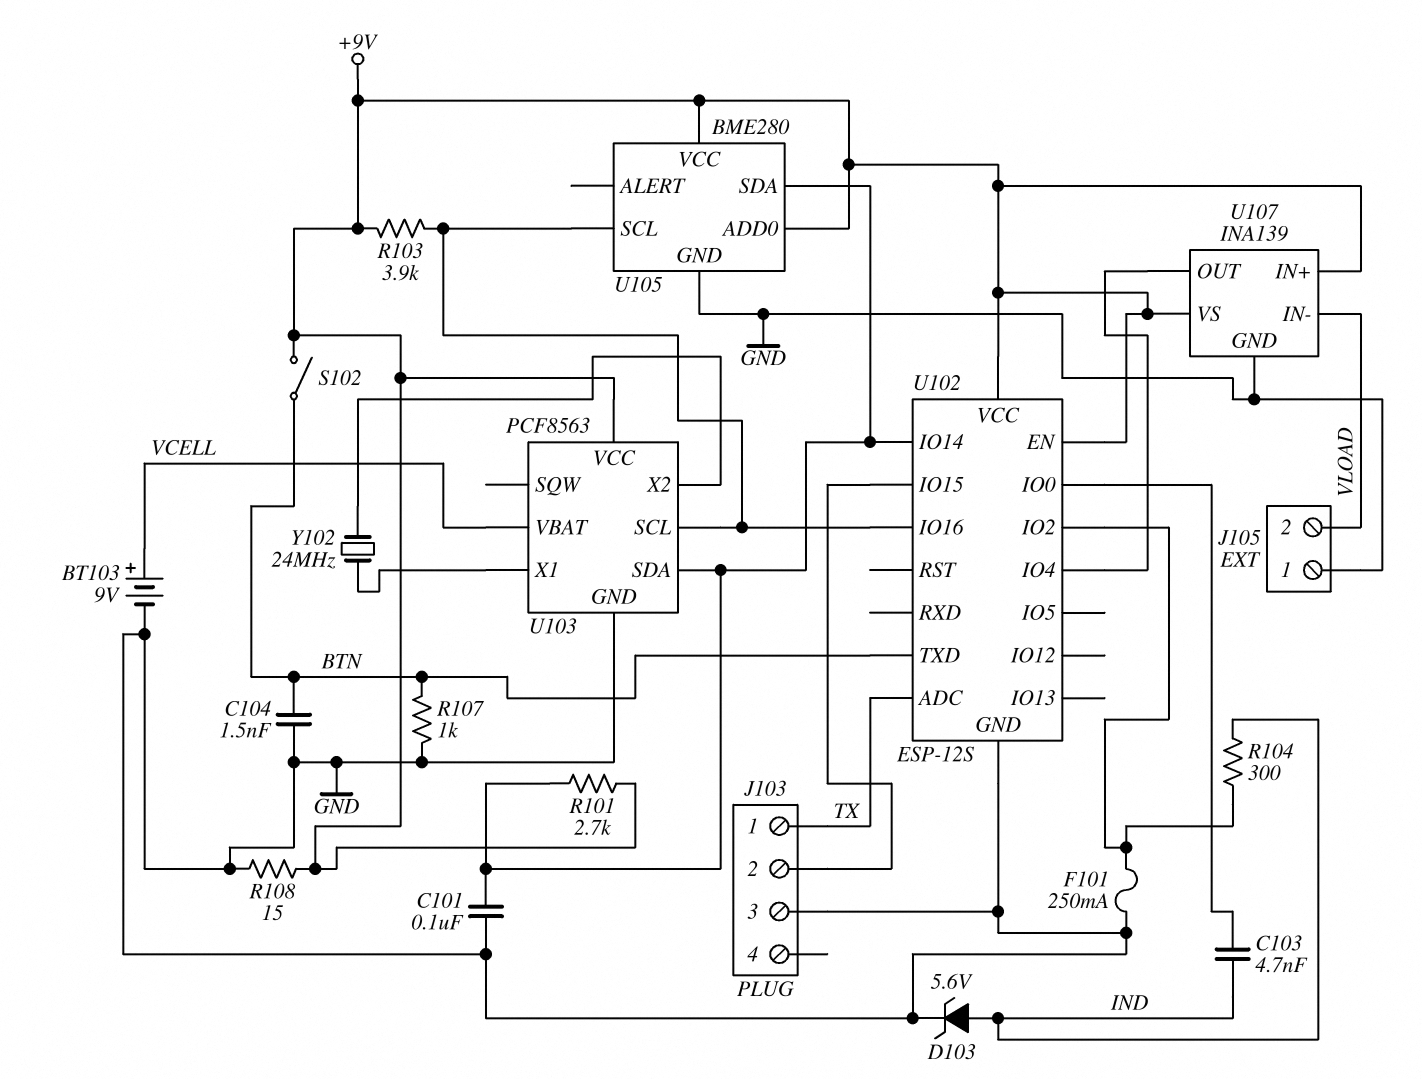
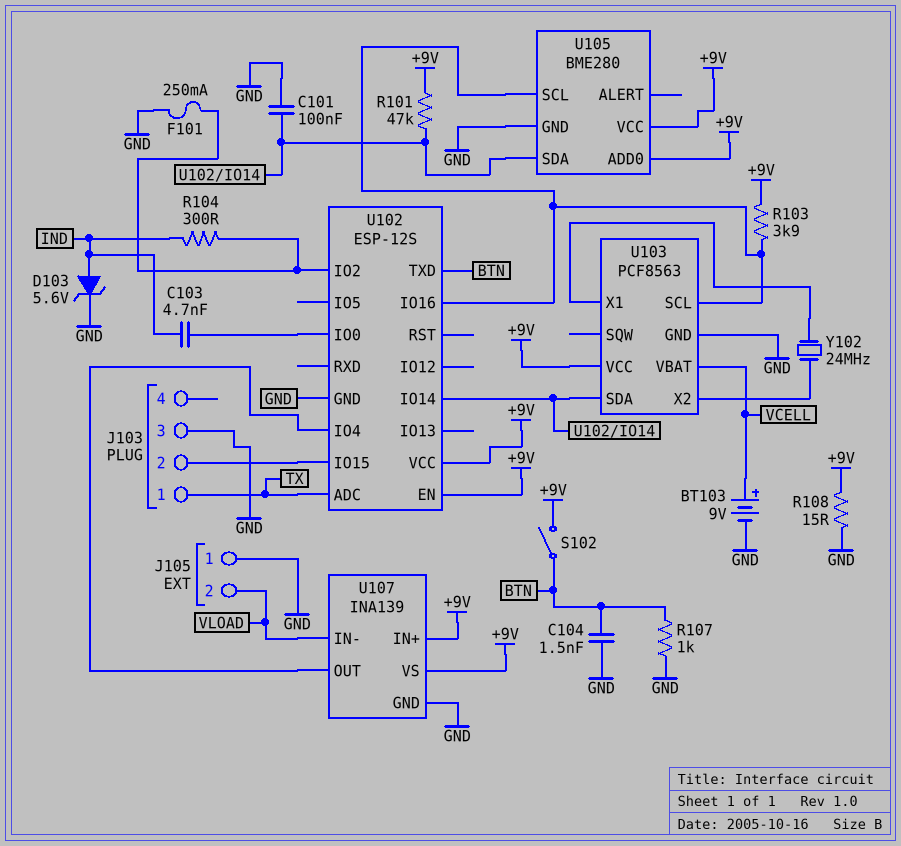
R101: 2.7k (+9V, U102/IO14) -> 47k (+9V, U102/IO14)

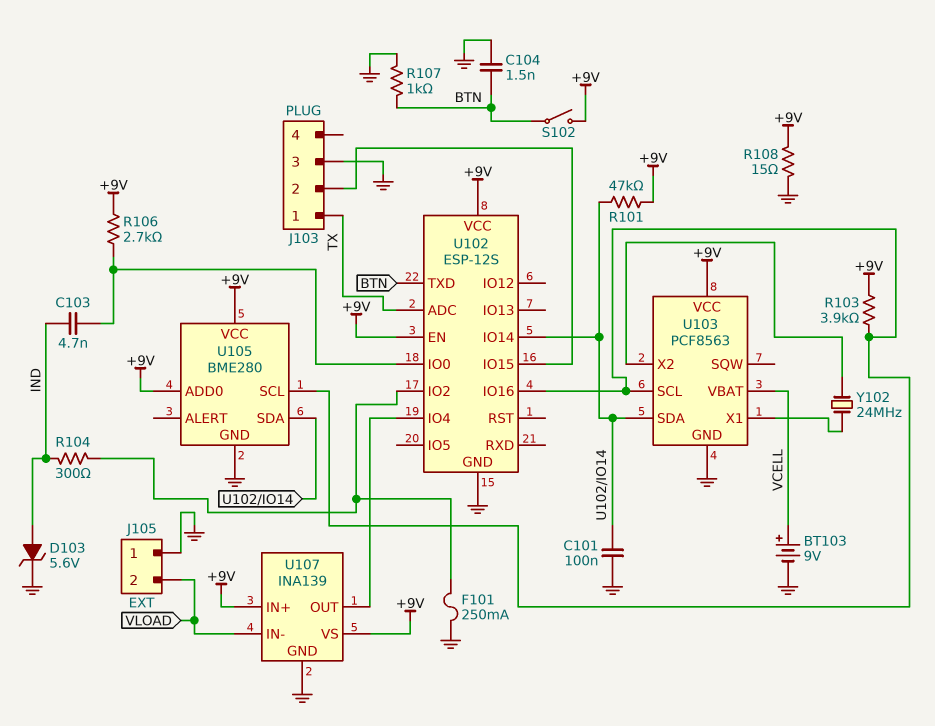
R106: none -> 2.7k (+9V, U102/IO0)

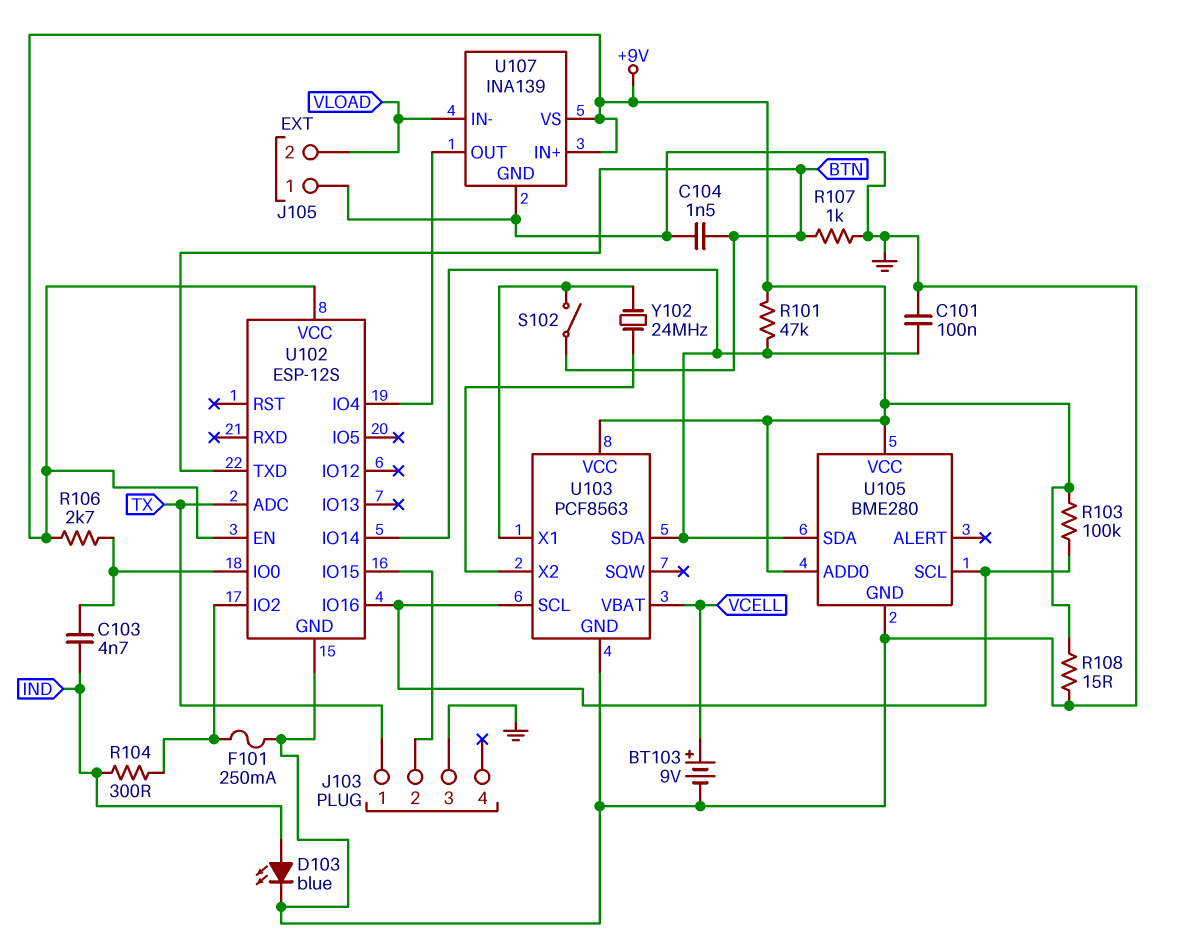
D103: zener 5.6V (A IND, K GND) -> LED blue (A IND, K GND)
R103: 3.9k (+9V, U102/IO16) -> 100k (+9V, U102/IO16)
S102: switch (+9V, BTN) -> switch (BTN, U103/X1)

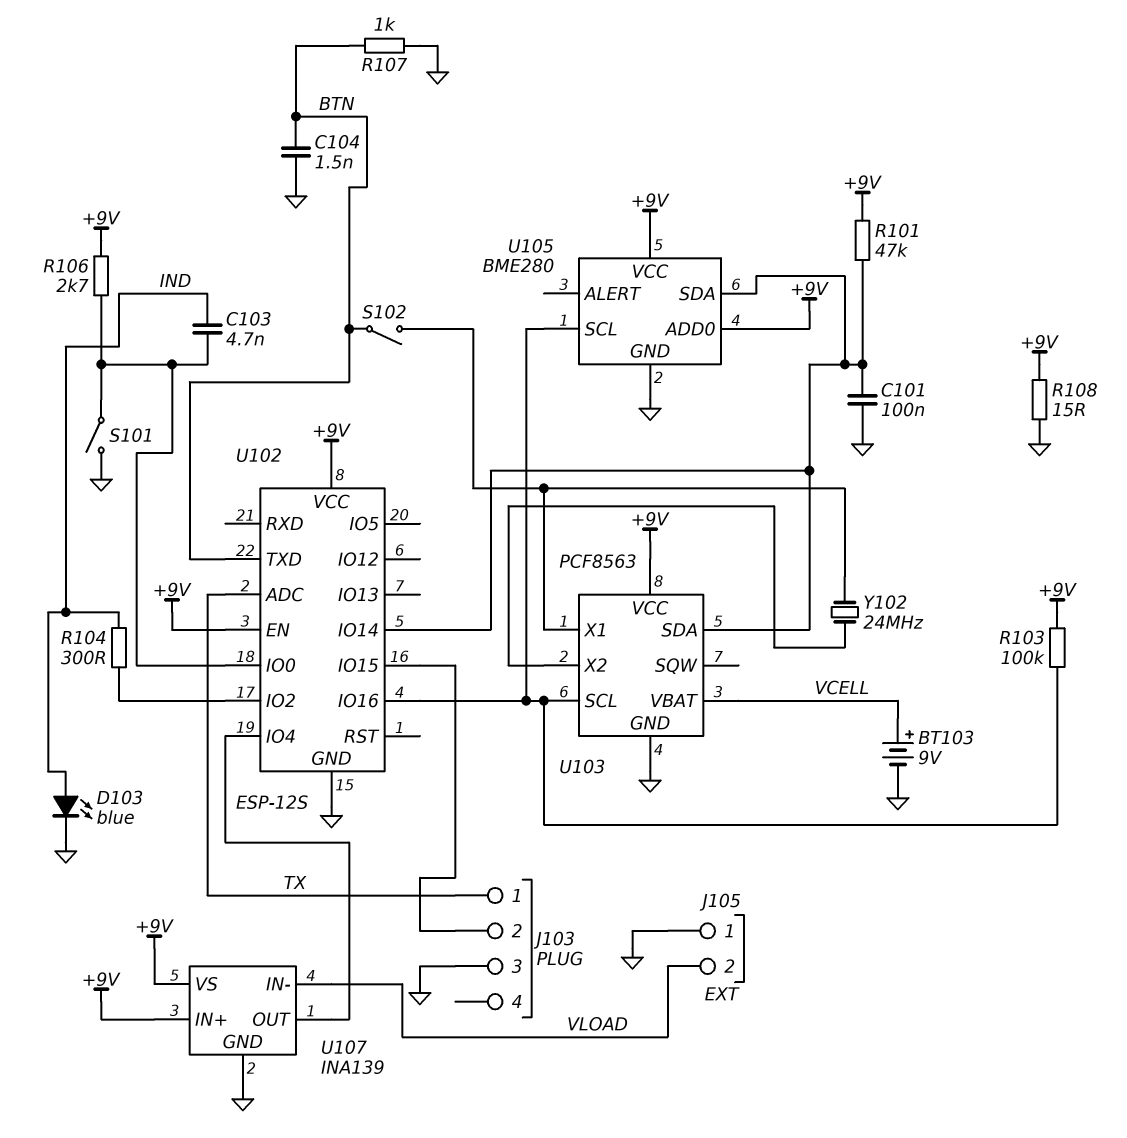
F101: 250mA (GND, U102/IO2) -> none
S101: none -> switch (GND, U102/IO0)

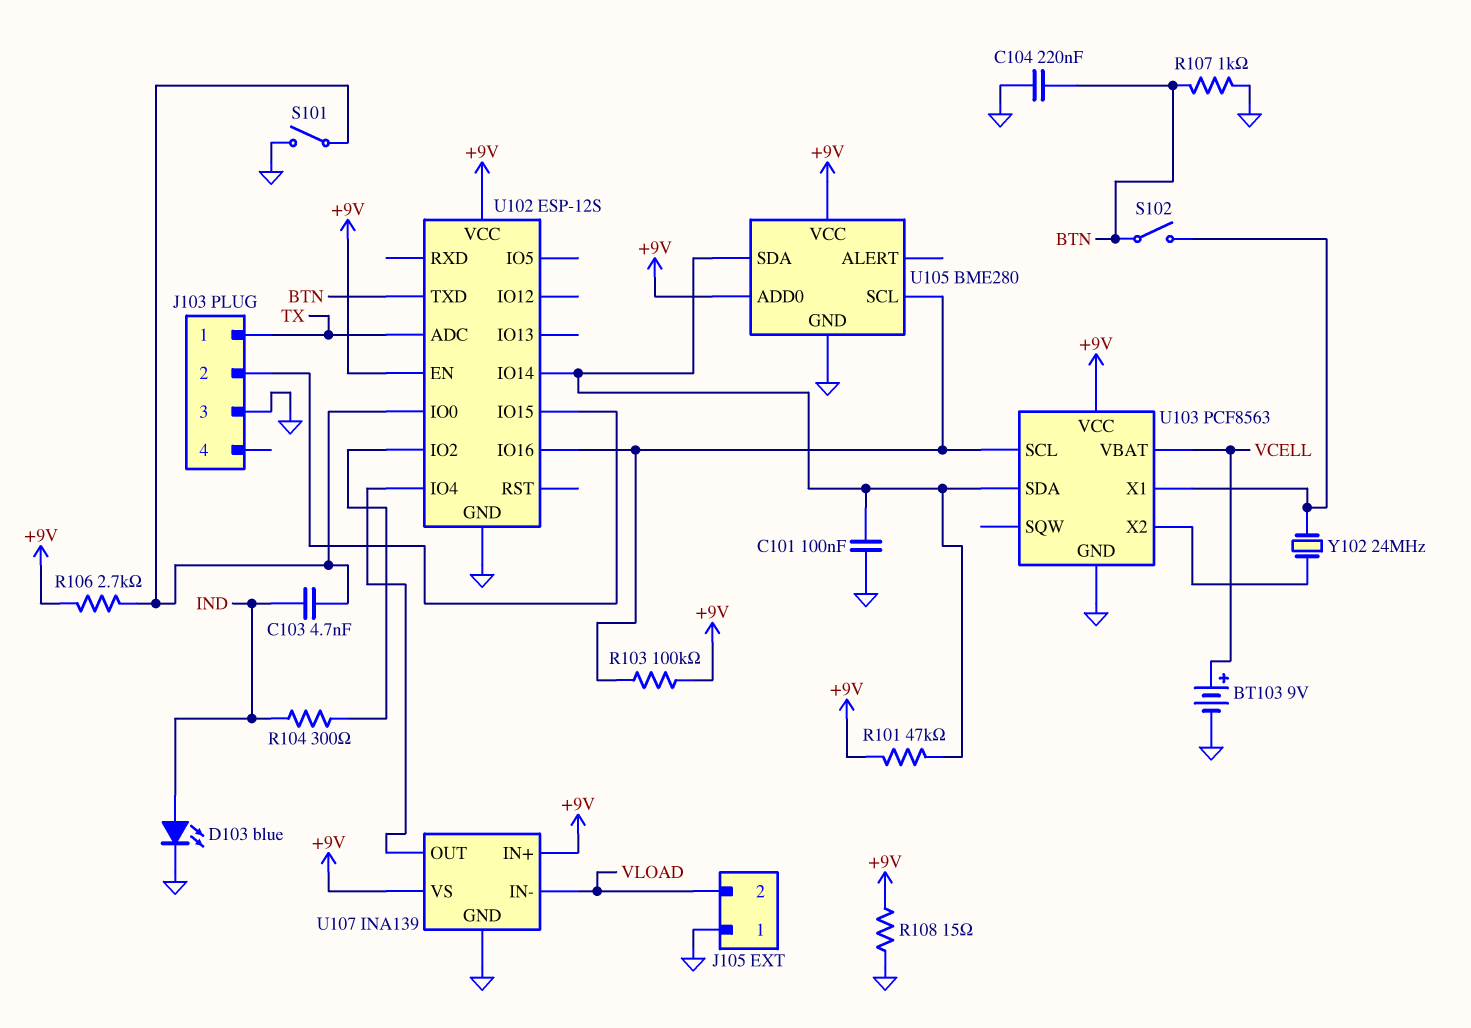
C104: 1.5nF (BTN, GND) -> 220nF (BTN, GND)

